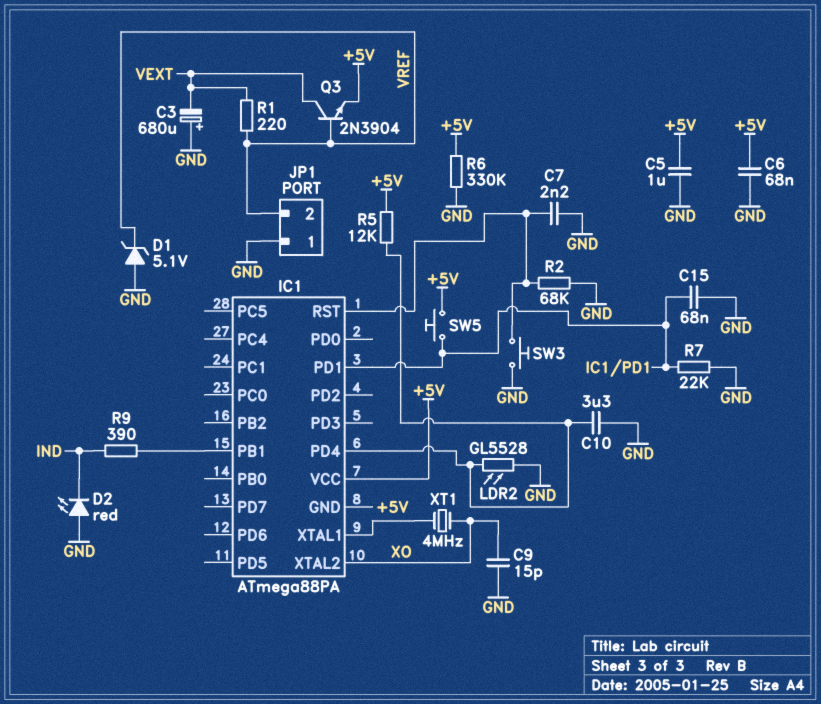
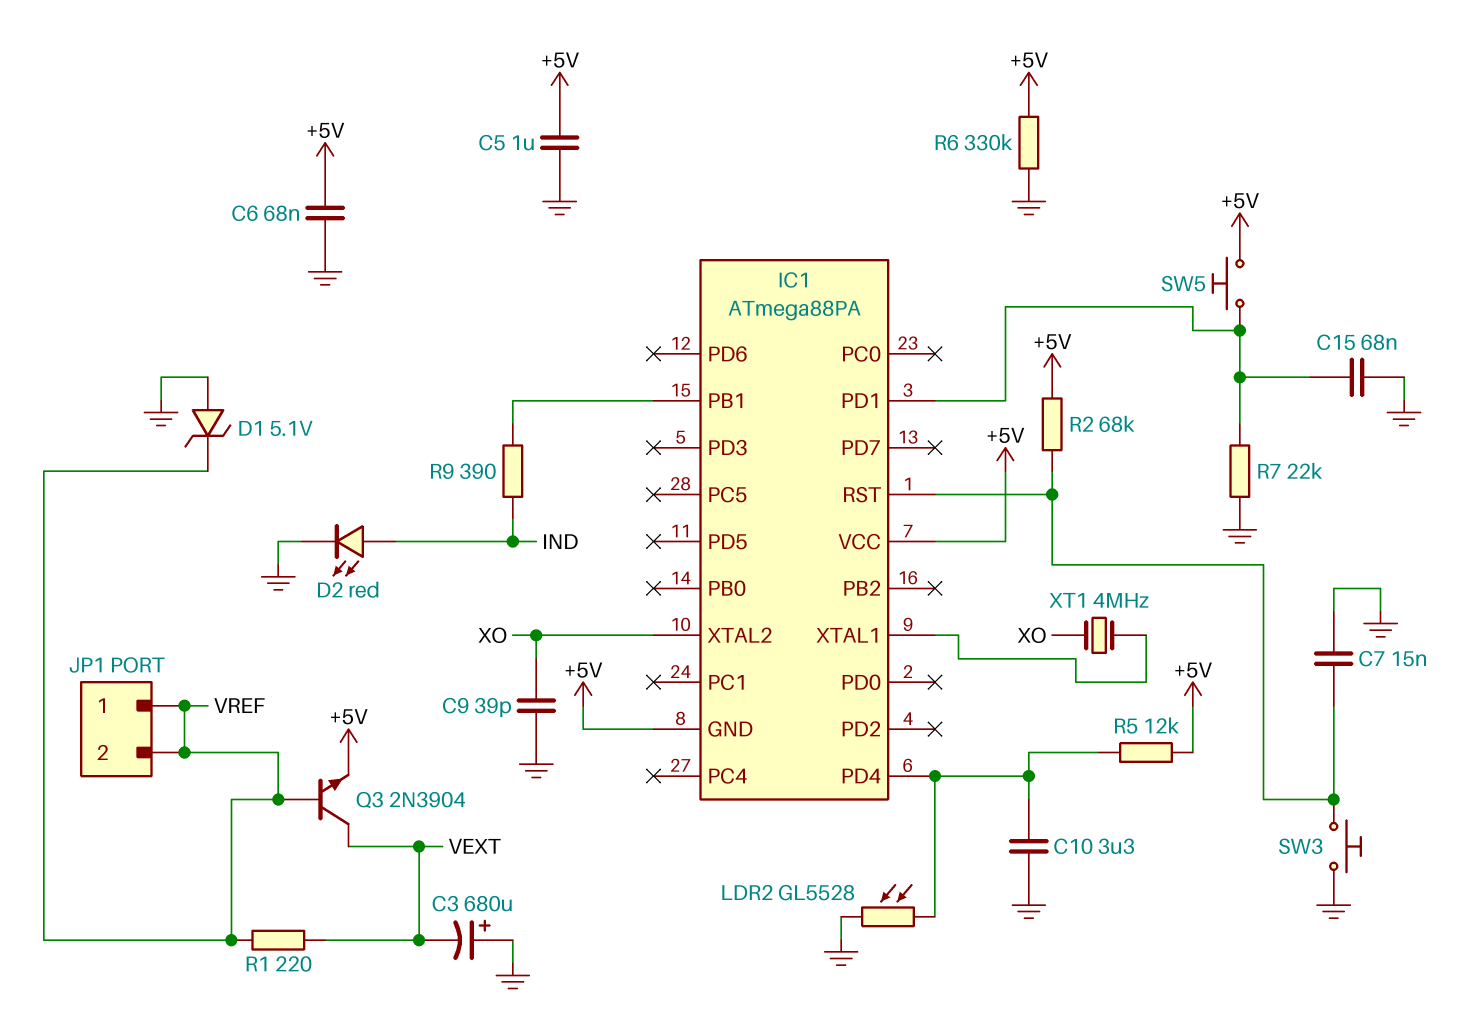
C7: 2.2nF (GND, IC1/RST) -> 15nF (GND, IC1/RST)
C9: 15pF (GND, XO) -> 39pF (GND, XO)
D2: LED red (A GND, K IND) -> LED red (A IND, K GND)
JP1 pin 1: GND -> VREF
R2: 68k (GND, IC1/RST) -> 68k (+5V, IC1/RST)

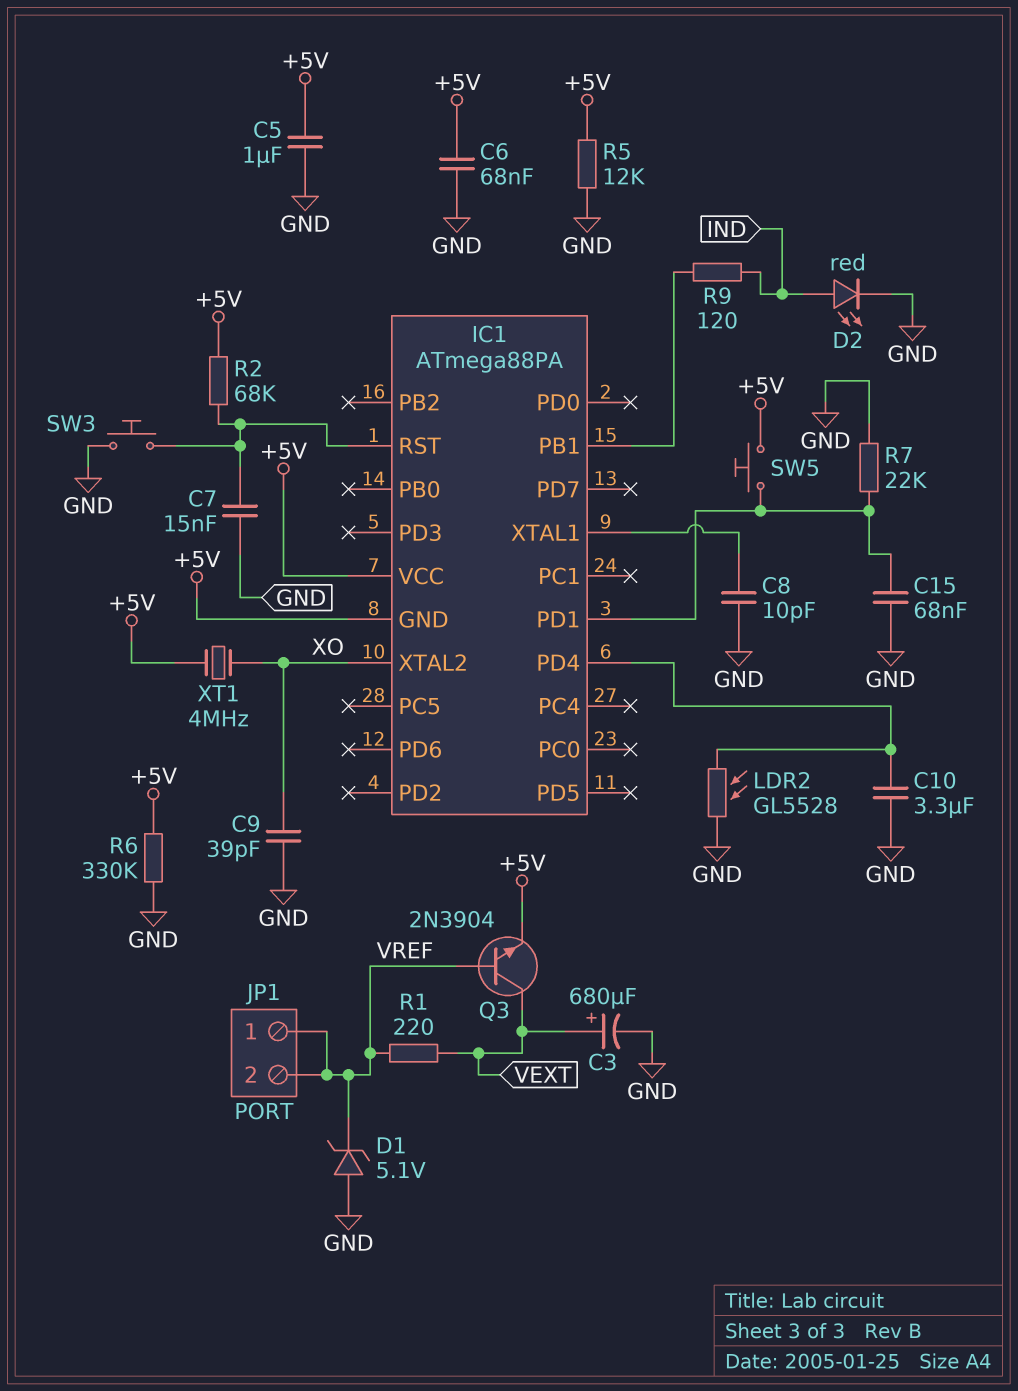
C3: 680uF (plus GND, minus VEXT) -> 680uF (plus VEXT, minus GND)
C8: none -> 10pF (GND, IC1/XTAL1)
R5: 12k (+5V, IC1/PD4) -> 12k (+5V, GND)
R9: 390 (IC1/PB1, IND) -> 120 (IC1/PB1, IND)
XT1: 4MHz (IC1/XTAL1, XO) -> 4MHz (+5V, XO)

